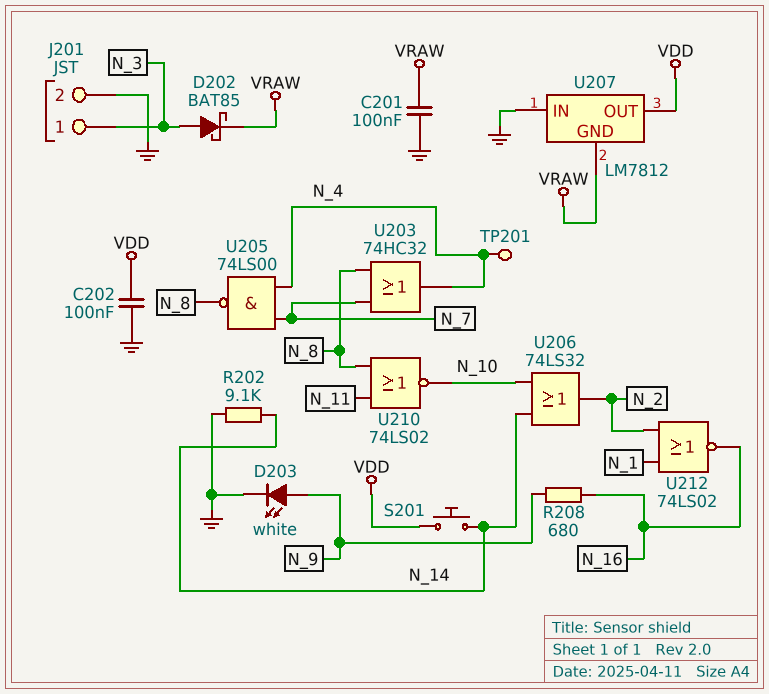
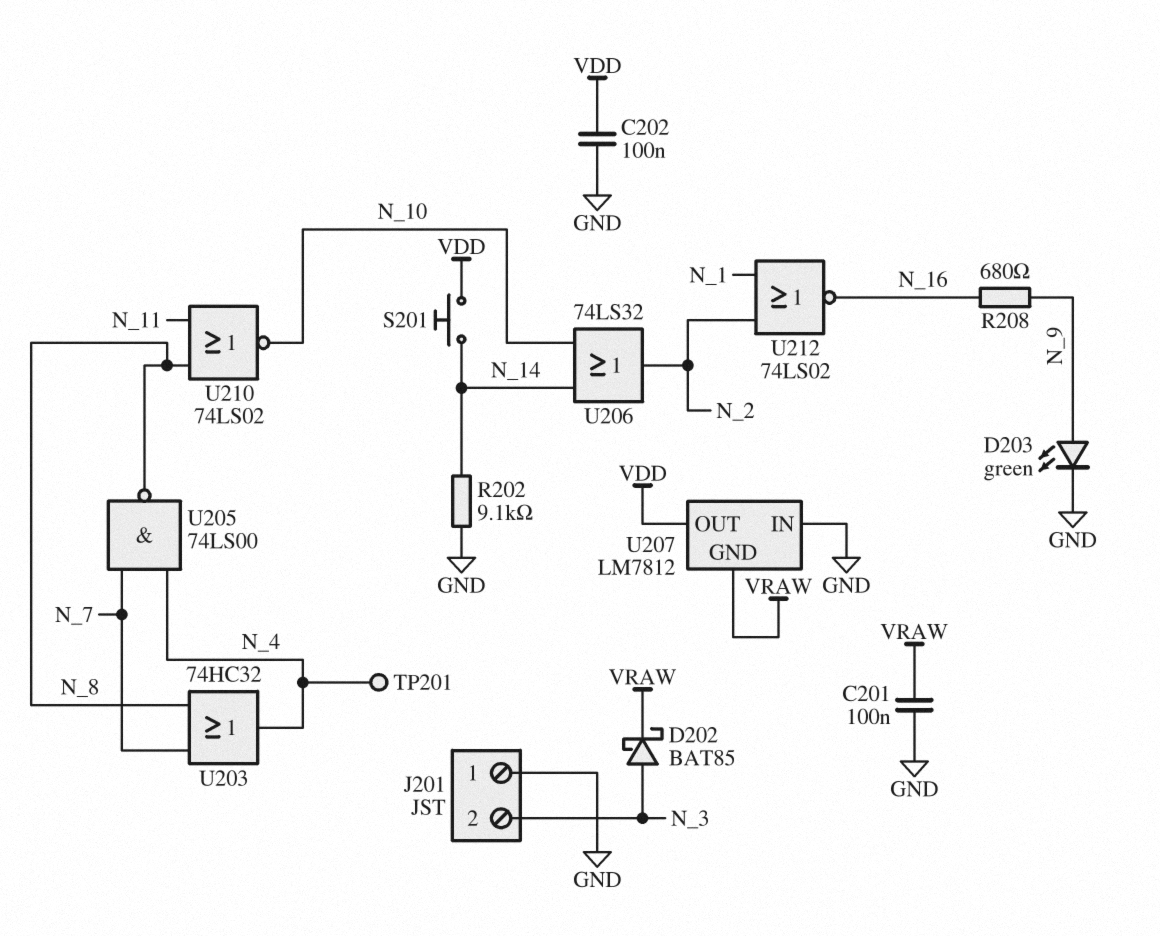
D203: LED white (A N_9, K GND) -> LED green (A N_9, K GND)
J201 pin 1: N_3 -> GND
J201 pin 2: GND -> N_3

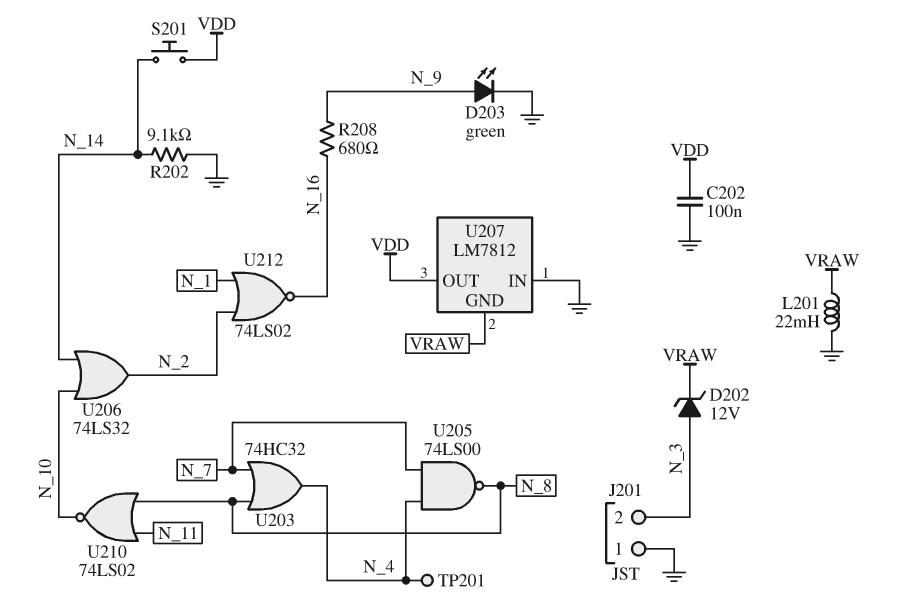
C201: 100nF (GND, VRAW) -> none
D202: schottky BAT85 (A N_3, K VRAW) -> zener 12V (A N_3, K VRAW)
L201: none -> 22mH (GND, VRAW)

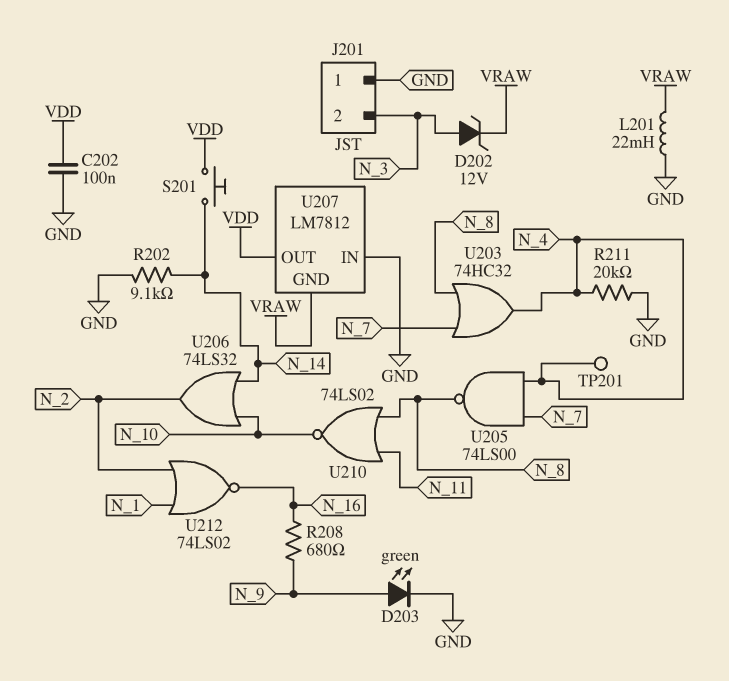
R211: none -> 20k (GND, N_4)

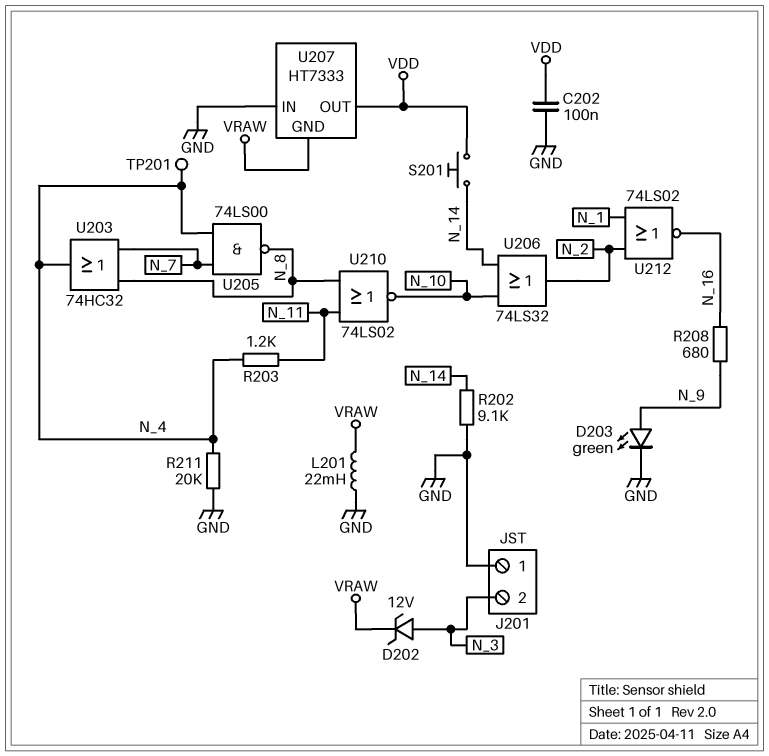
R203: none -> 1.2k (N_4, N_11)
U207: LM7812 -> HT7333

